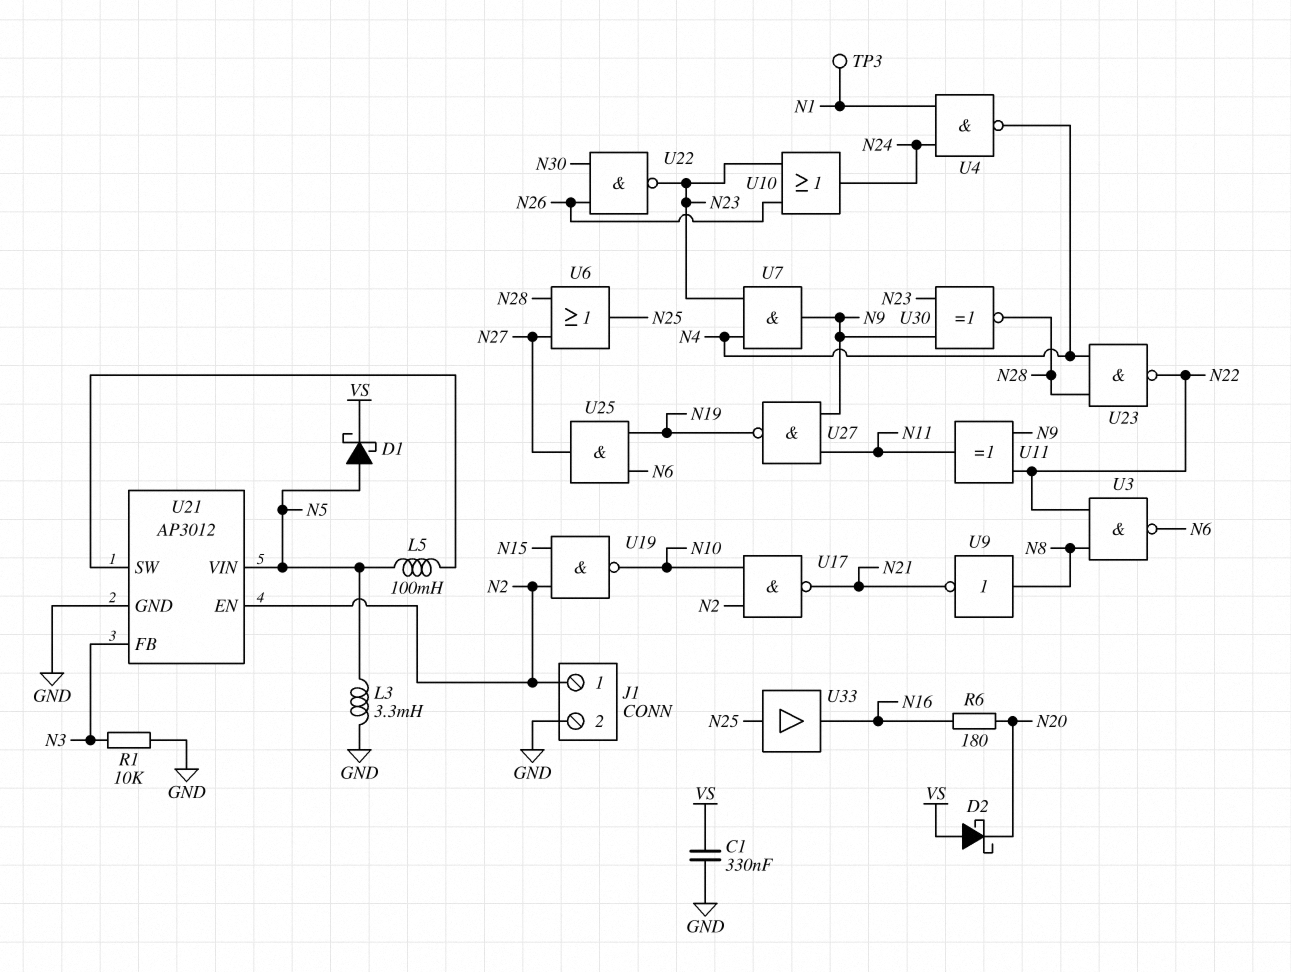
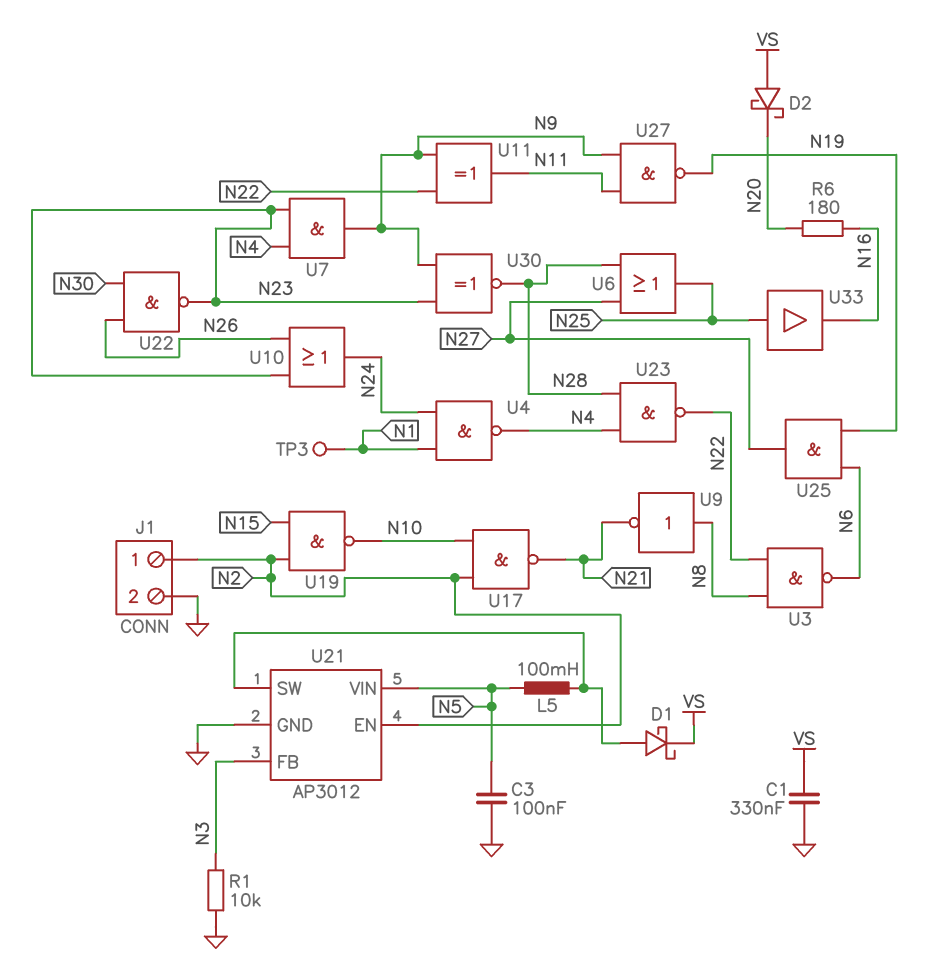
C3: none -> 100nF (GND, N5)
D1: schottky (A N5, K VS) -> schottky (A U21/SW, K VS)
L3: 3.3mH (GND, N5) -> none

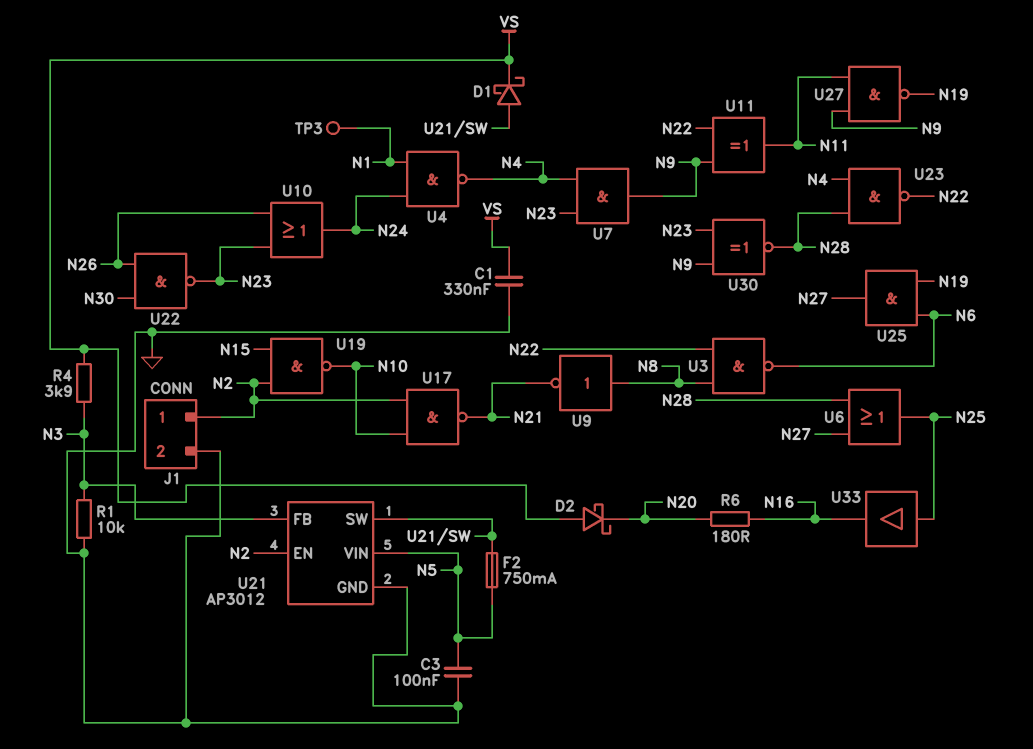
F2: none -> 750mA (N5, U21/SW)
L5: 100mH (N5, U21/SW) -> none
R4: none -> 3.9k (N3, VS)

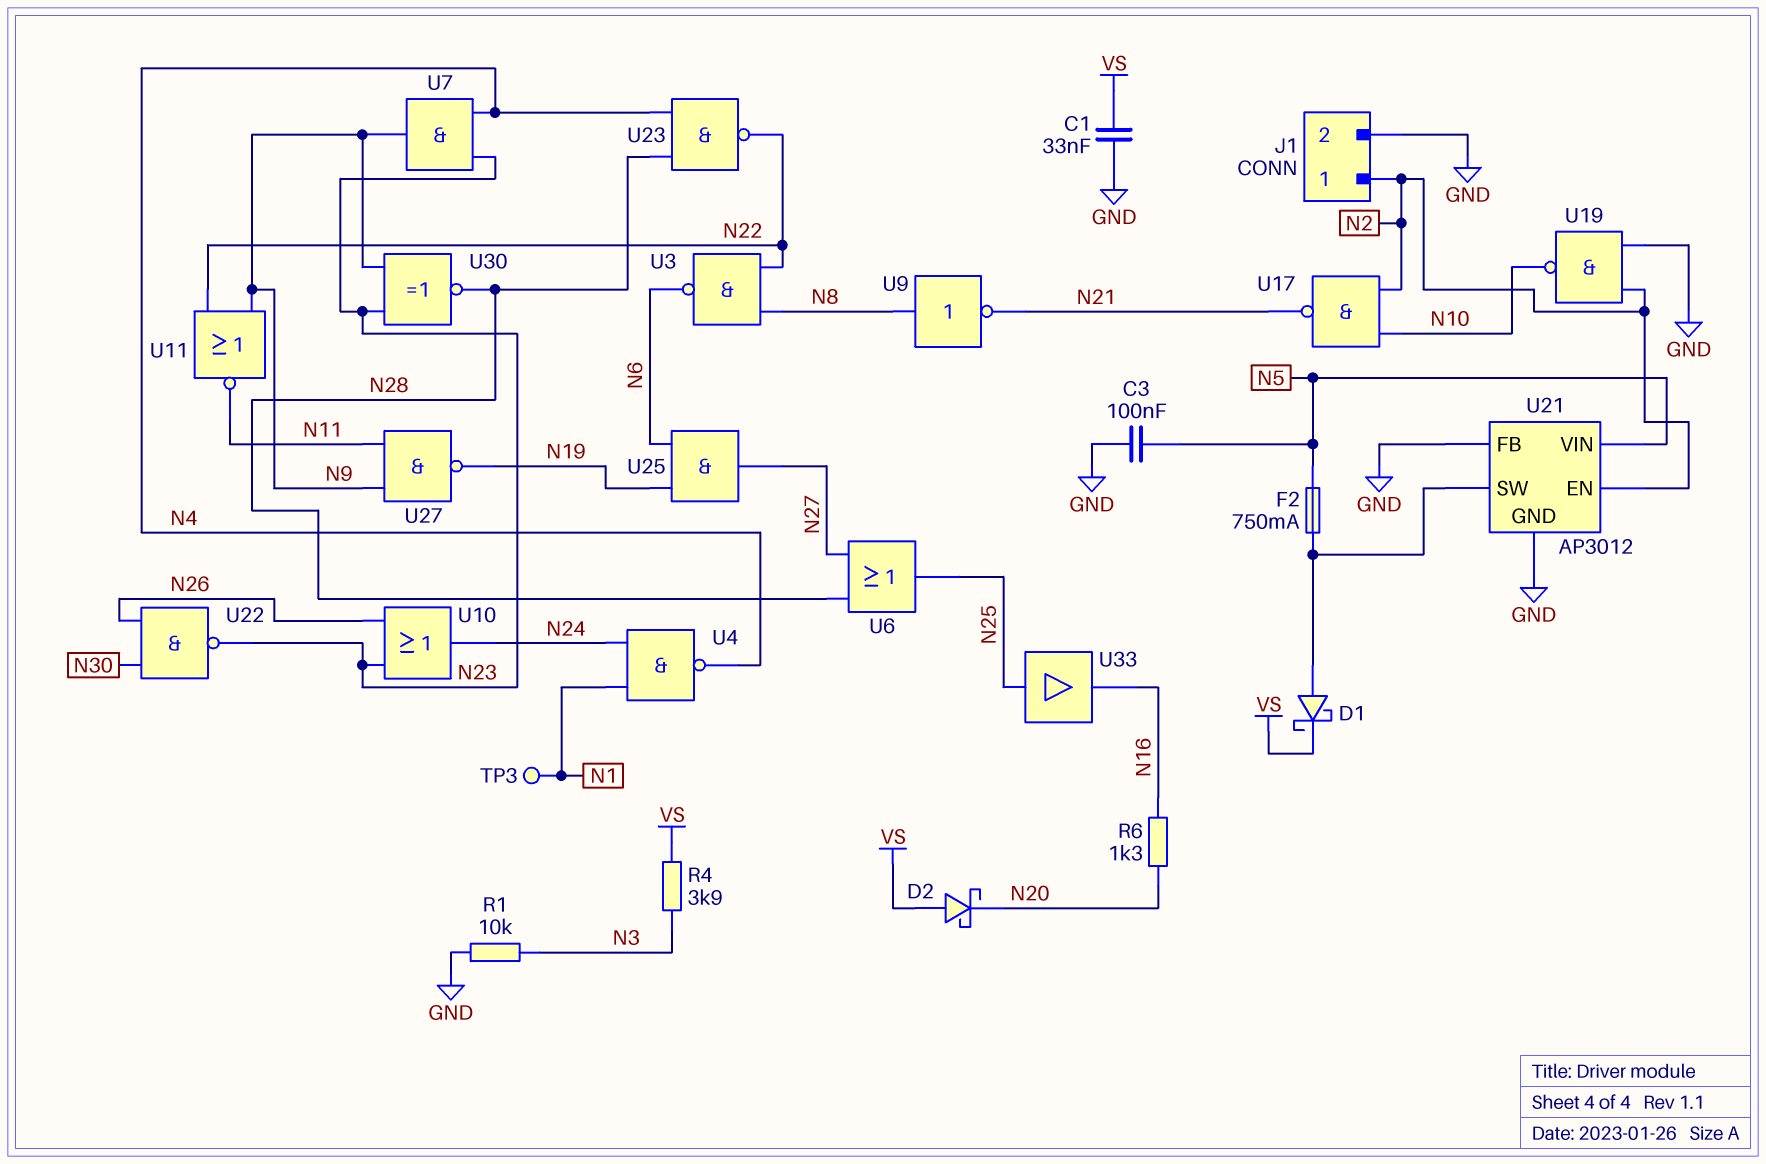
C1: 330nF (GND, VS) -> 33nF (GND, VS)
R6: 180 (N16, N20) -> 1.3k (N16, N20)
U11: XOR (in N9, in N22, out N11) -> NOR (in N9, in N22, out N11)
U19: NAND (in N2, in N15, out N10) -> NAND (in GND, in N2, out N10)
U21 pin FB: N3 -> GND

